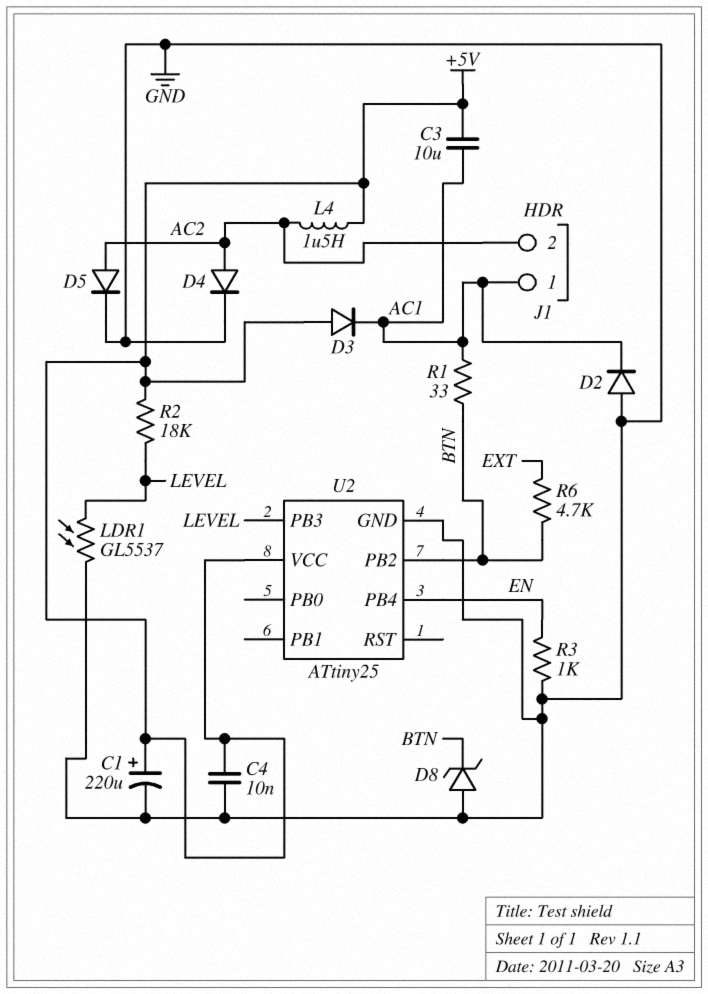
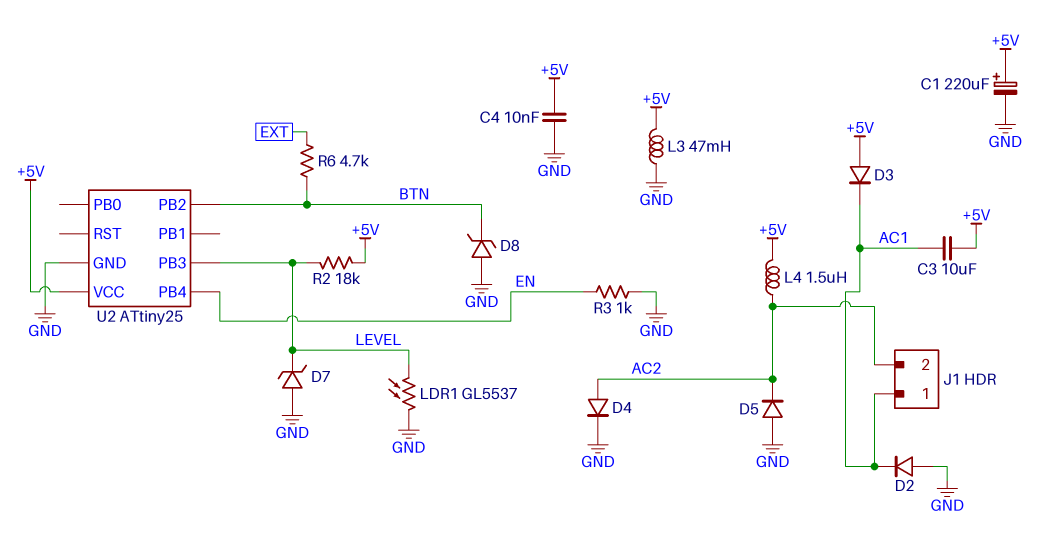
D5: diode (A AC2, K GND) -> diode (A GND, K AC2)
D7: none -> zener (A GND, K LEVEL)
L3: none -> 47mH (+5V, GND)
R1: 33 (AC1, BTN) -> none

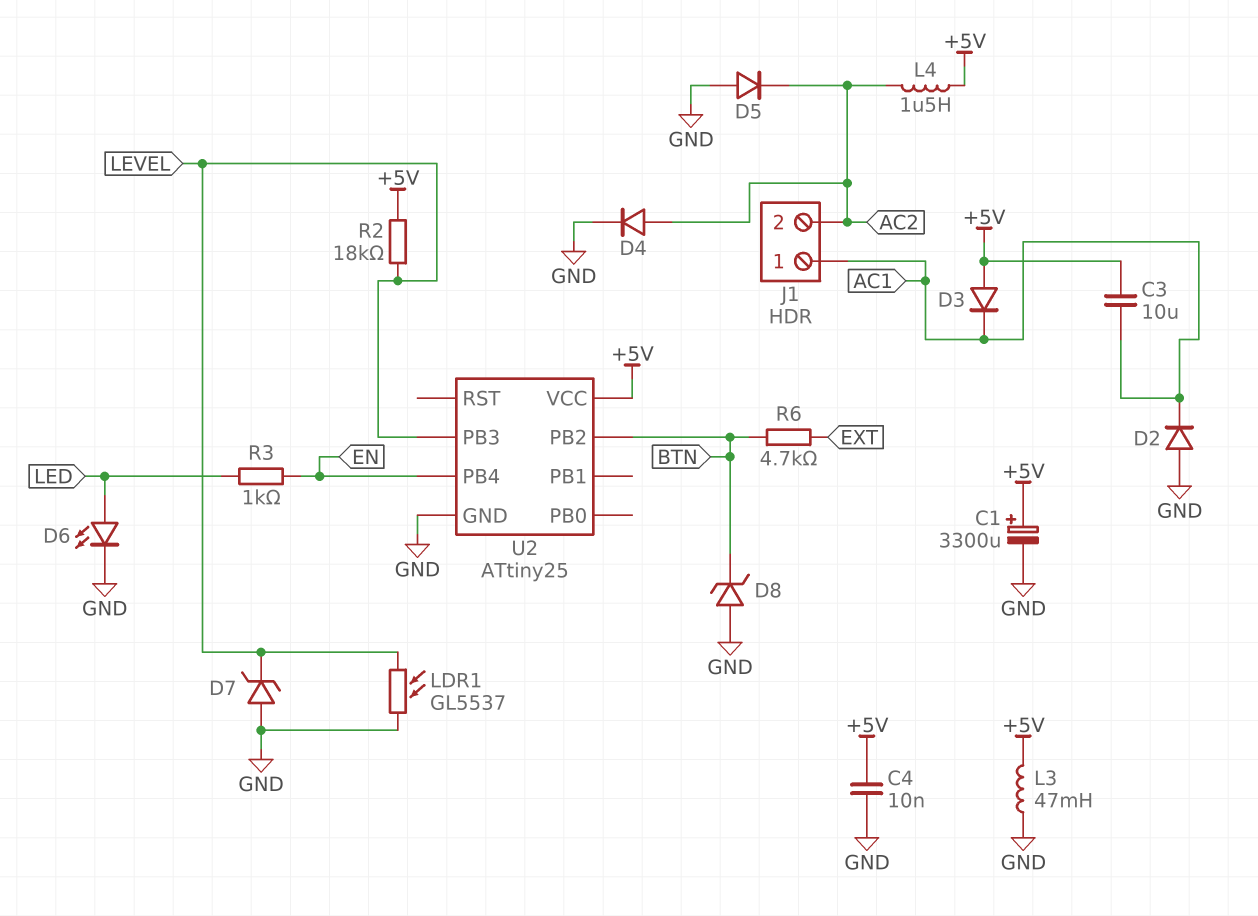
C1: 220uF (plus +5V, minus GND) -> 3300uF (plus +5V, minus GND)
D6: none -> LED (A LED, K GND)
R3: 1k (EN, GND) -> 1k (EN, LED)

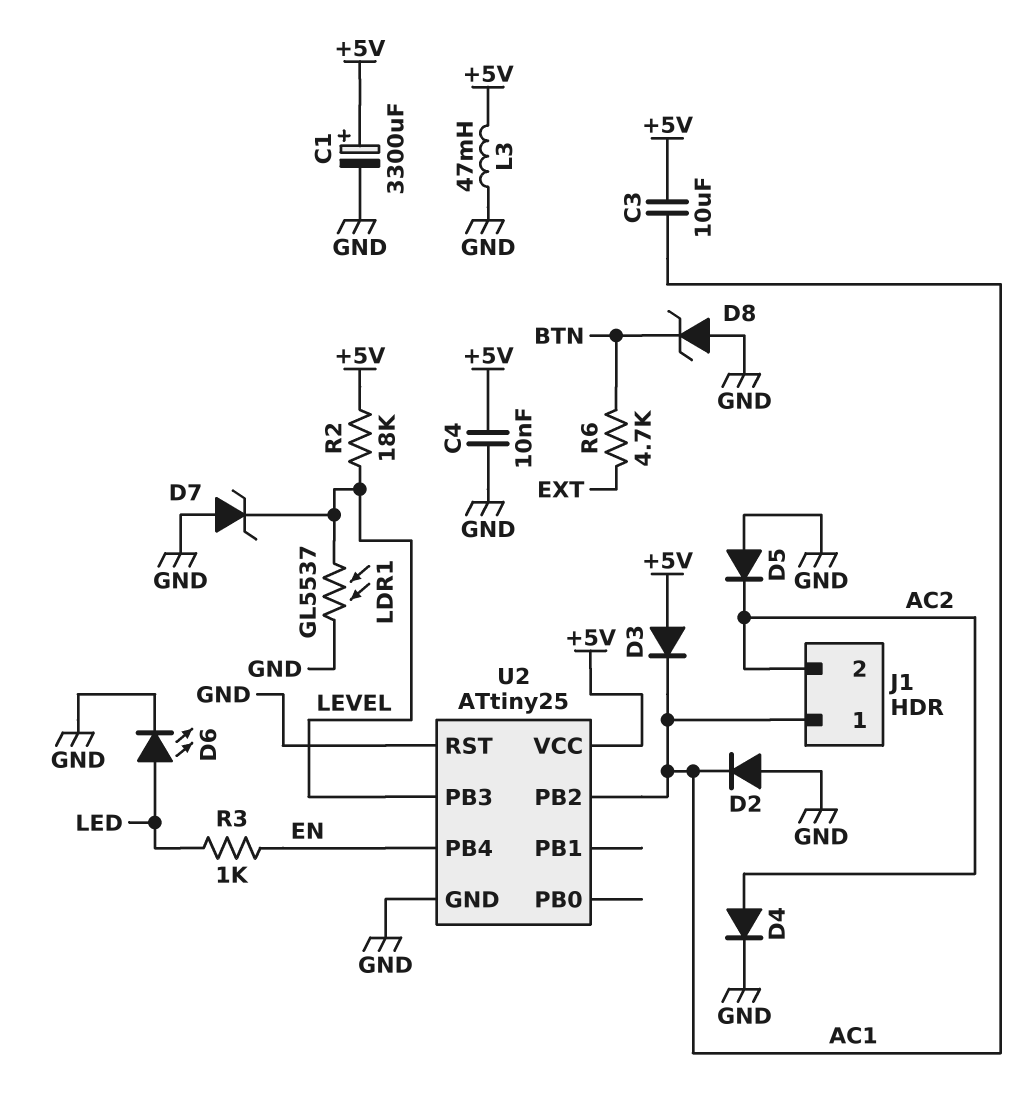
L4: 1.5uH (+5V, AC2) -> none
U2 pin PB2: BTN -> AC1
U2 pin RST: none -> GND

